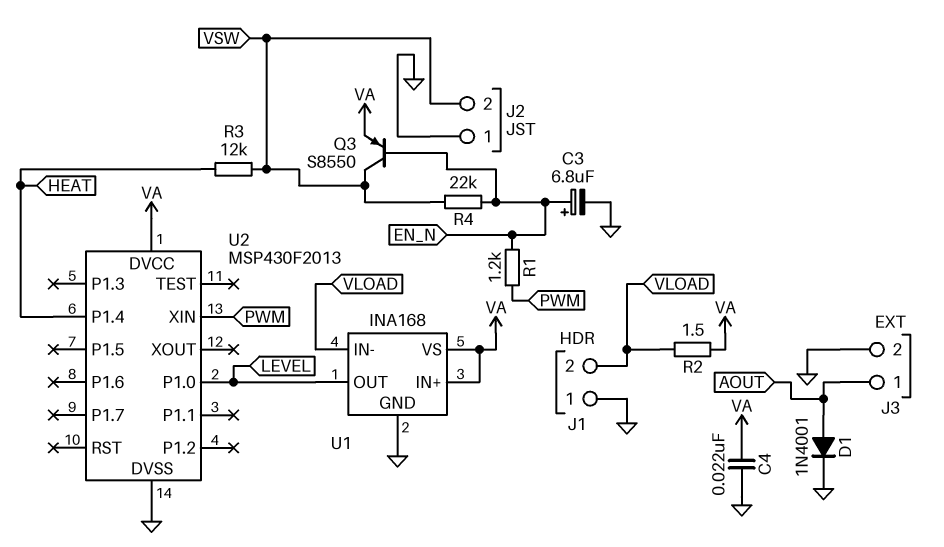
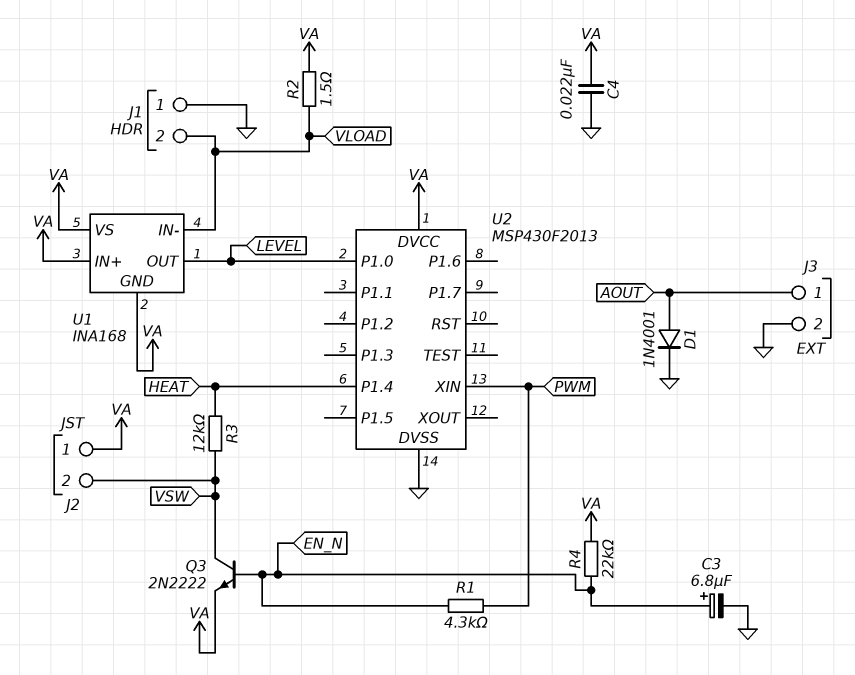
J2 pin 1: GND -> VA
Q3: PNP S8550 (B EN_N, C VSW, E VA) -> NPN 2N2222 (B EN_N, C VSW, E VA)
R1: 1.2k (EN_N, PWM) -> 4.3k (EN_N, PWM)
R4: 22k (EN_N, VSW) -> 22k (EN_N, VA)
U1 pin GND: GND -> VA

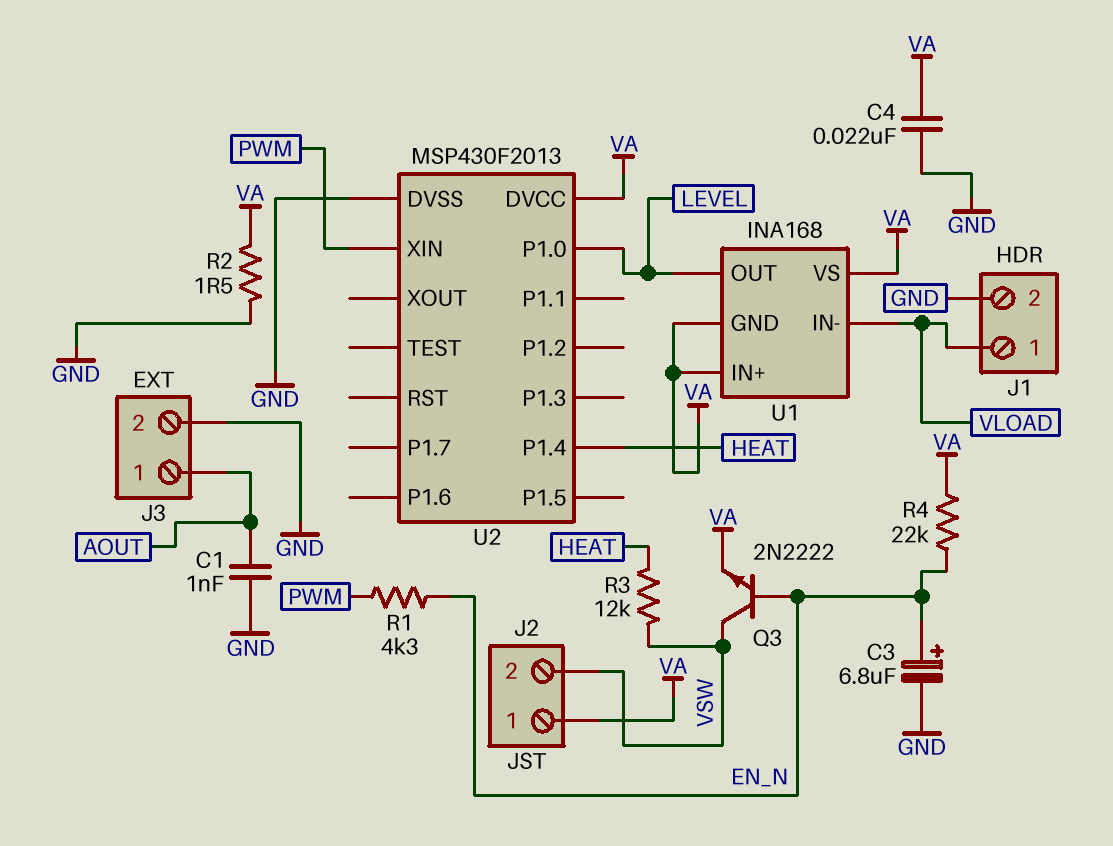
C1: none -> 1nF (AOUT, GND)
D1: diode 1N4001 (A AOUT, K GND) -> none
J1 pin 1: GND -> VLOAD
J1 pin 2: VLOAD -> GND
R2: 1.5 (VA, VLOAD) -> 1.5 (GND, VA)

